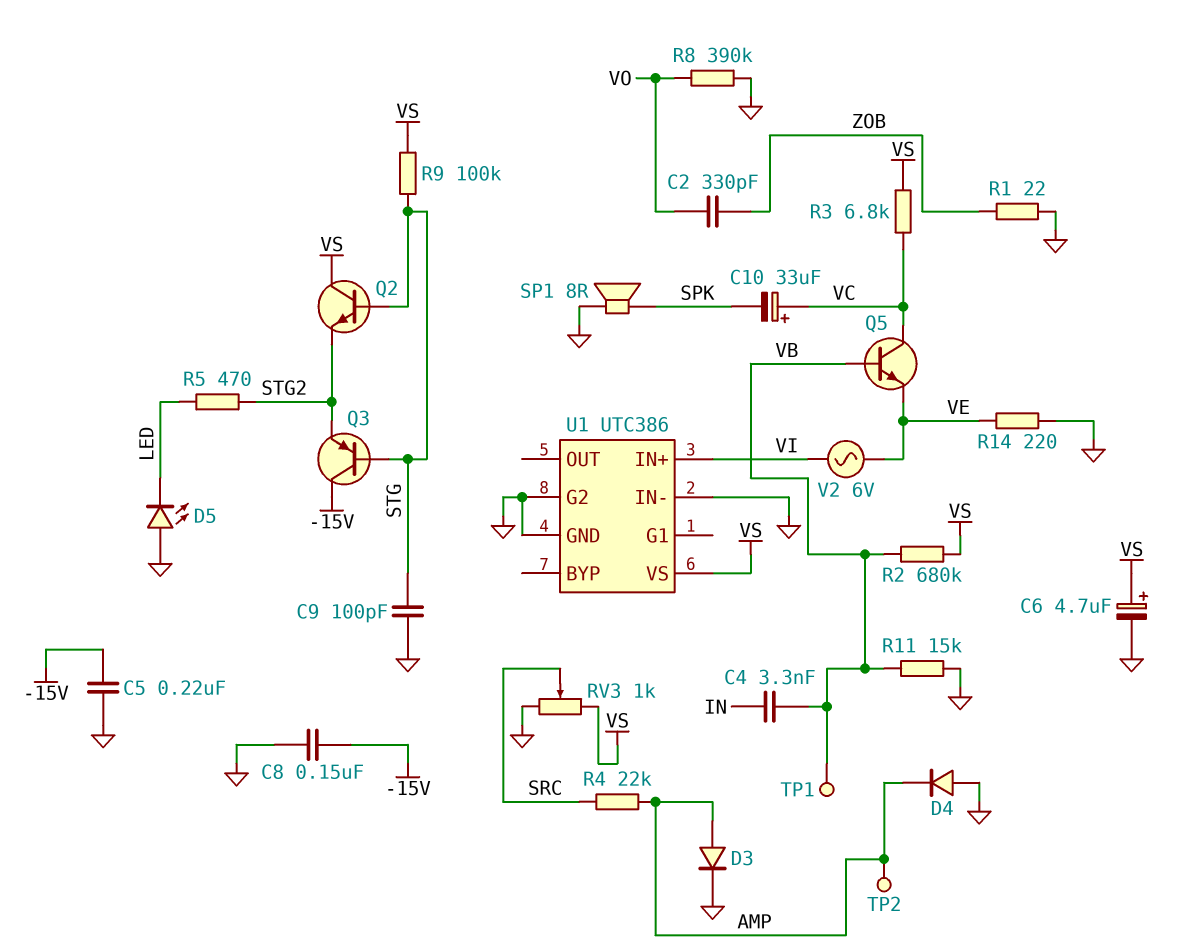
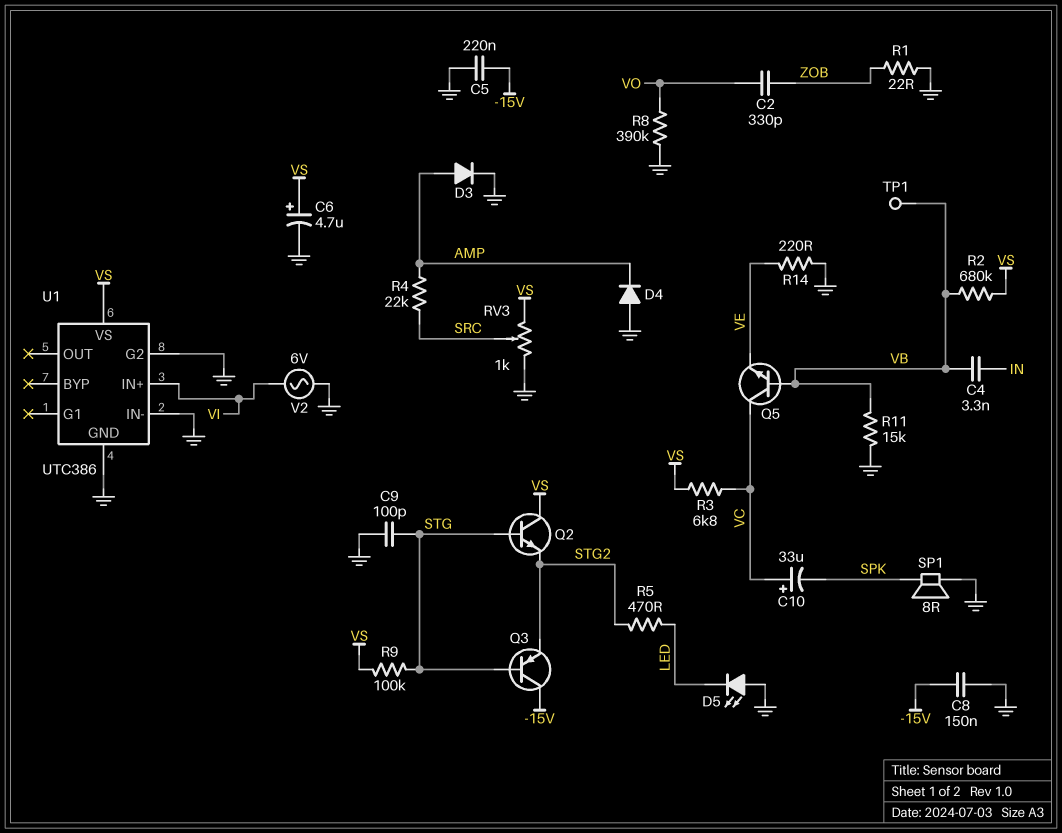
TP2: test point (AMP) -> none
V2: AC 6V (VE, VI) -> AC 6V (GND, VI)

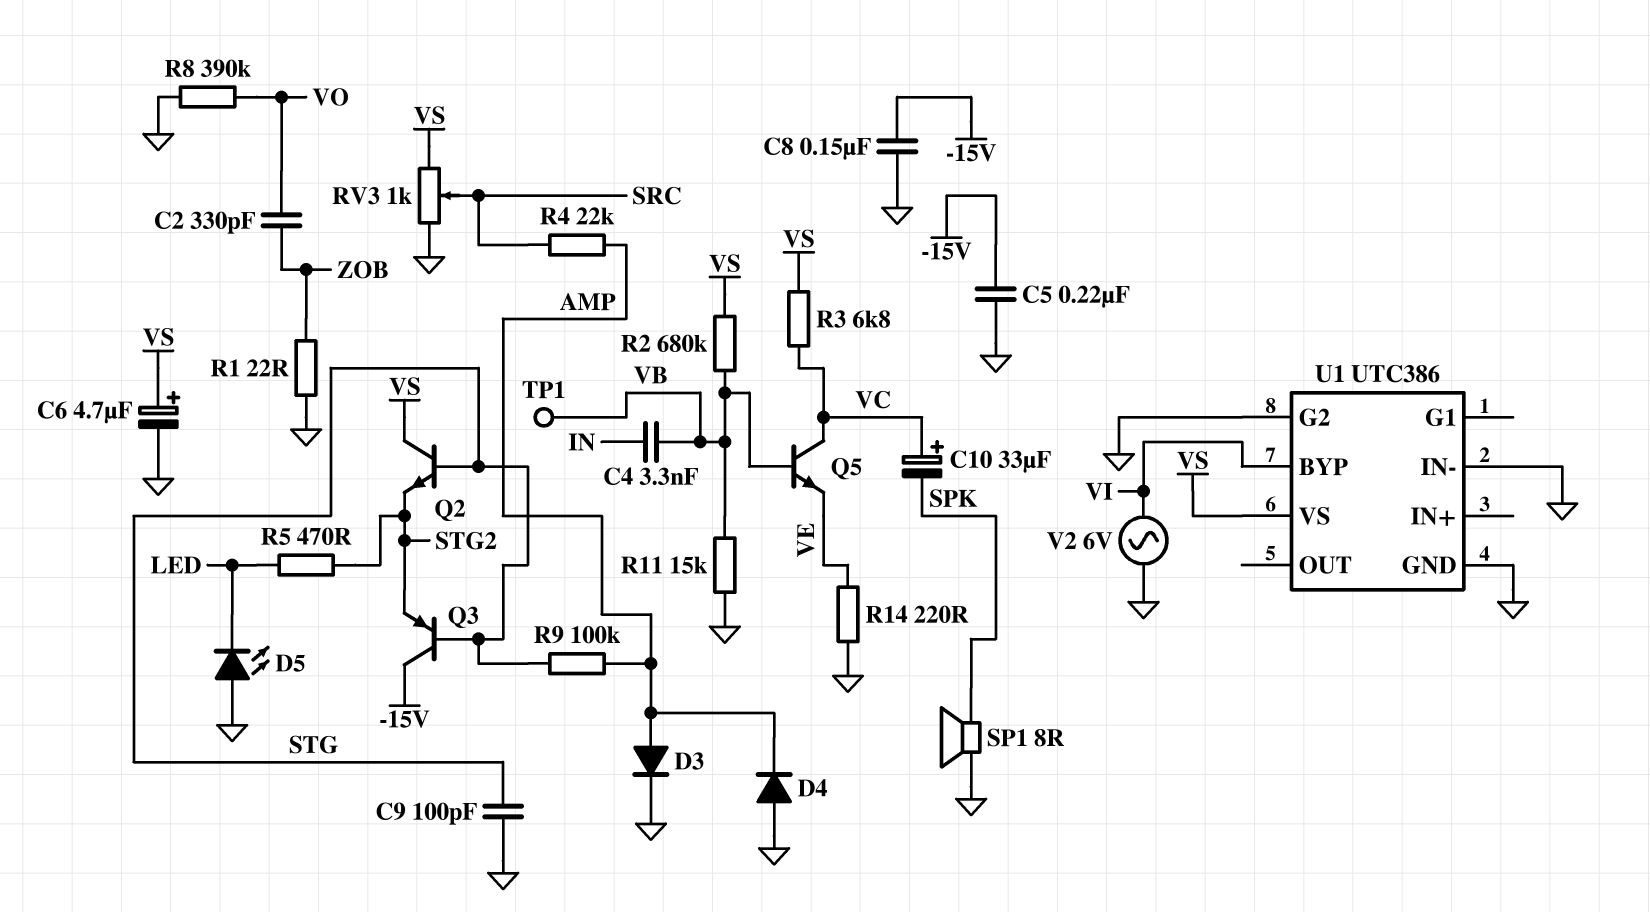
R9: 100k (STG, VS) -> 100k (AMP, STG)
U1 pin BYP: none -> VI
U1 pin IN+: VI -> none

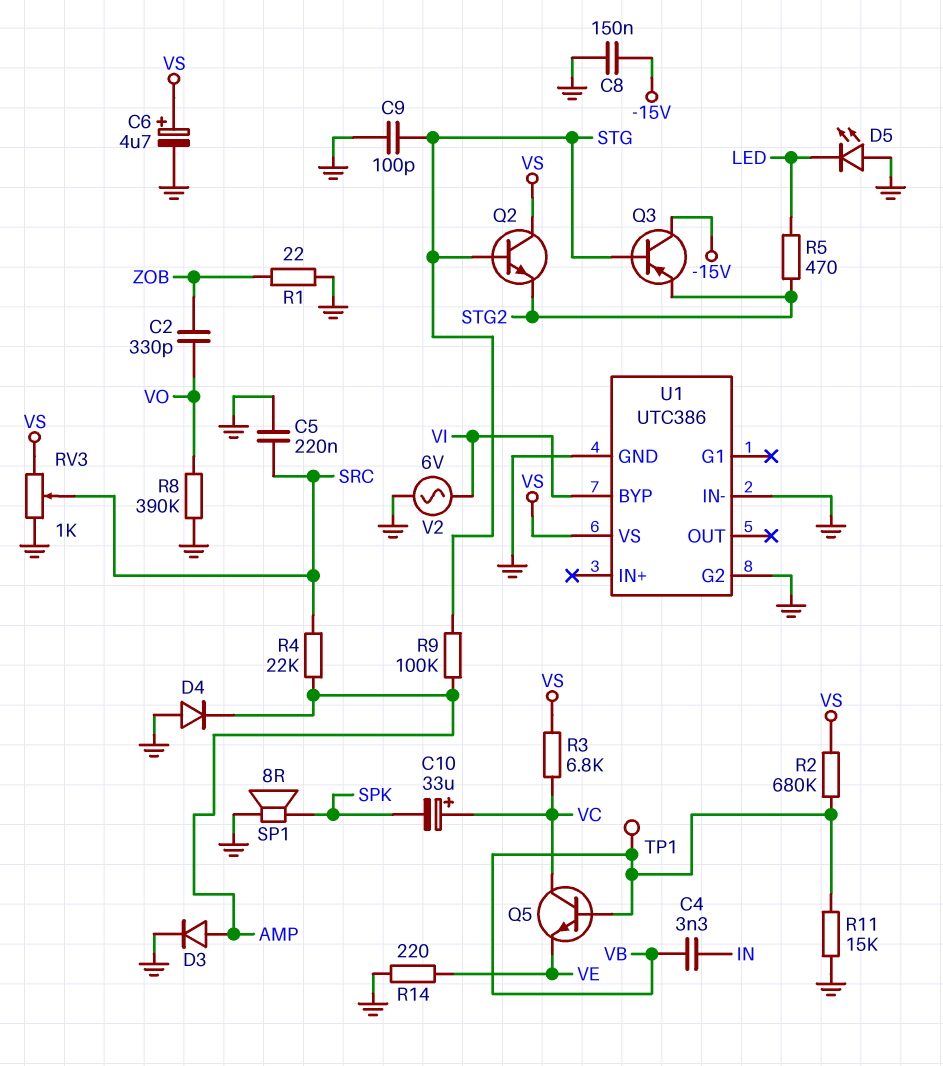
C5: 220nF (-15V, GND) -> 220nF (GND, SRC)

